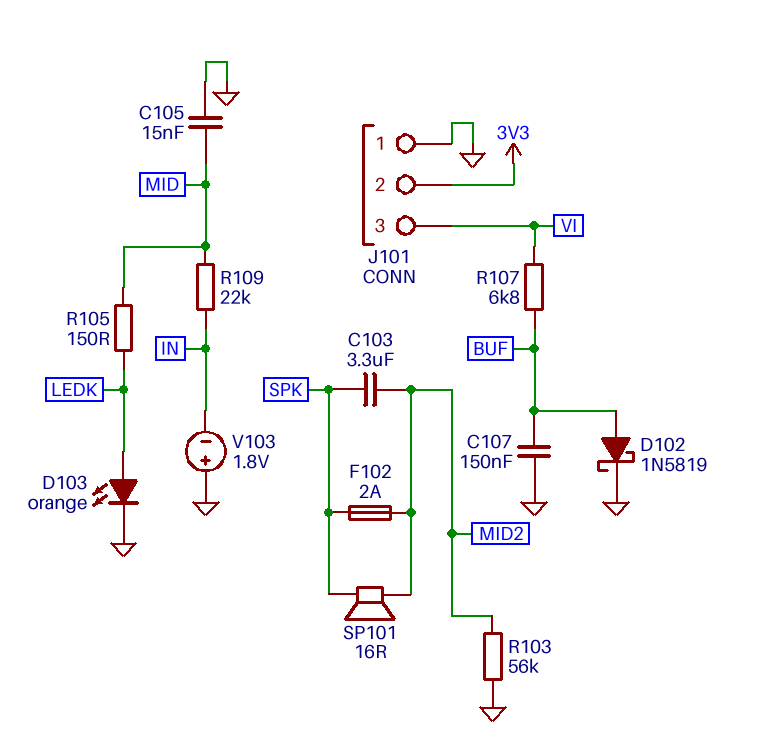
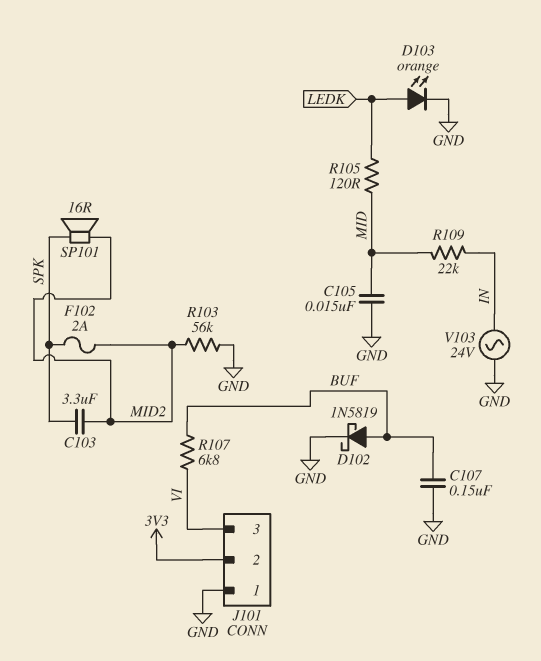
R105: 150 (LEDK, MID) -> 120 (LEDK, MID)
V103: 1.8V (plus GND, minus IN) -> AC 24V (GND, IN)

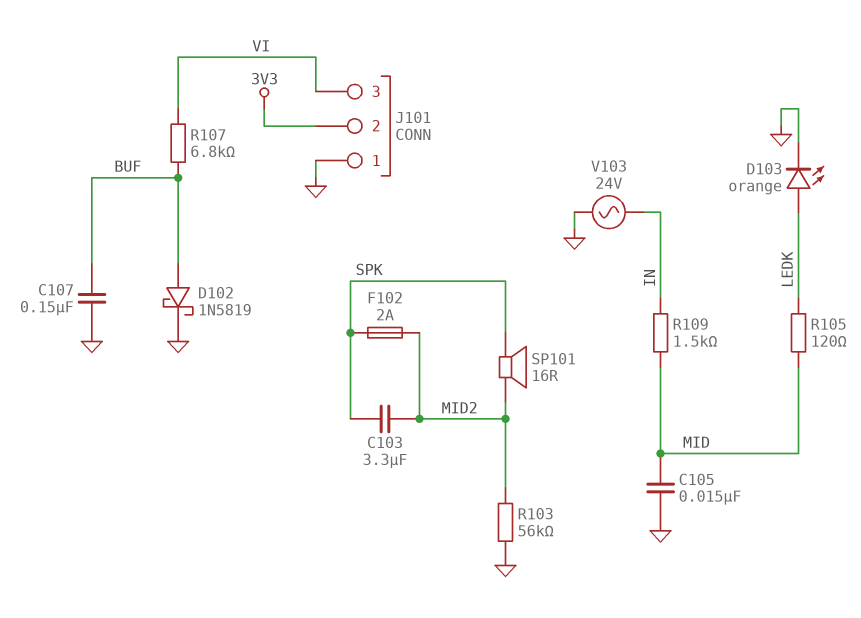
R109: 22k (IN, MID) -> 1.5k (IN, MID)

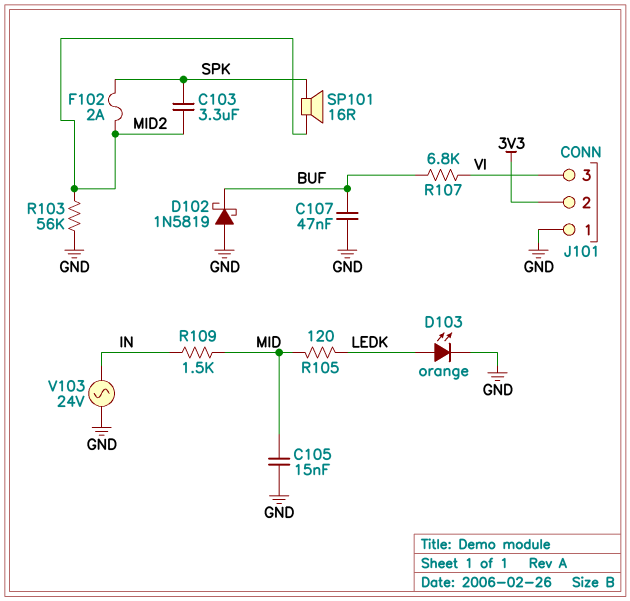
C107: 150nF (BUF, GND) -> 47nF (BUF, GND)
D102: schottky 1N5819 (A BUF, K GND) -> schottky 1N5819 (A GND, K BUF)

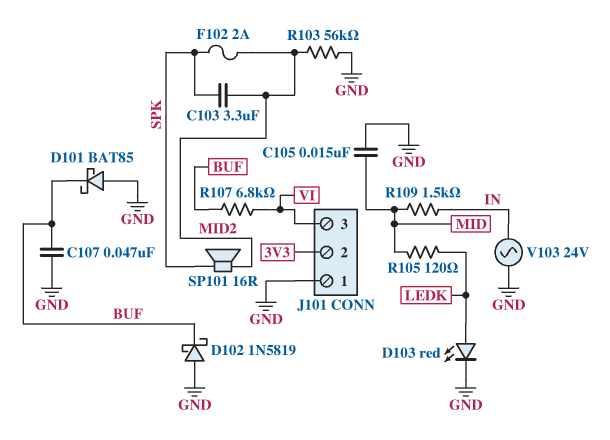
D101: none -> schottky BAT85 (A GND, K BUF)
D103: LED orange (A LEDK, K GND) -> LED red (A LEDK, K GND)

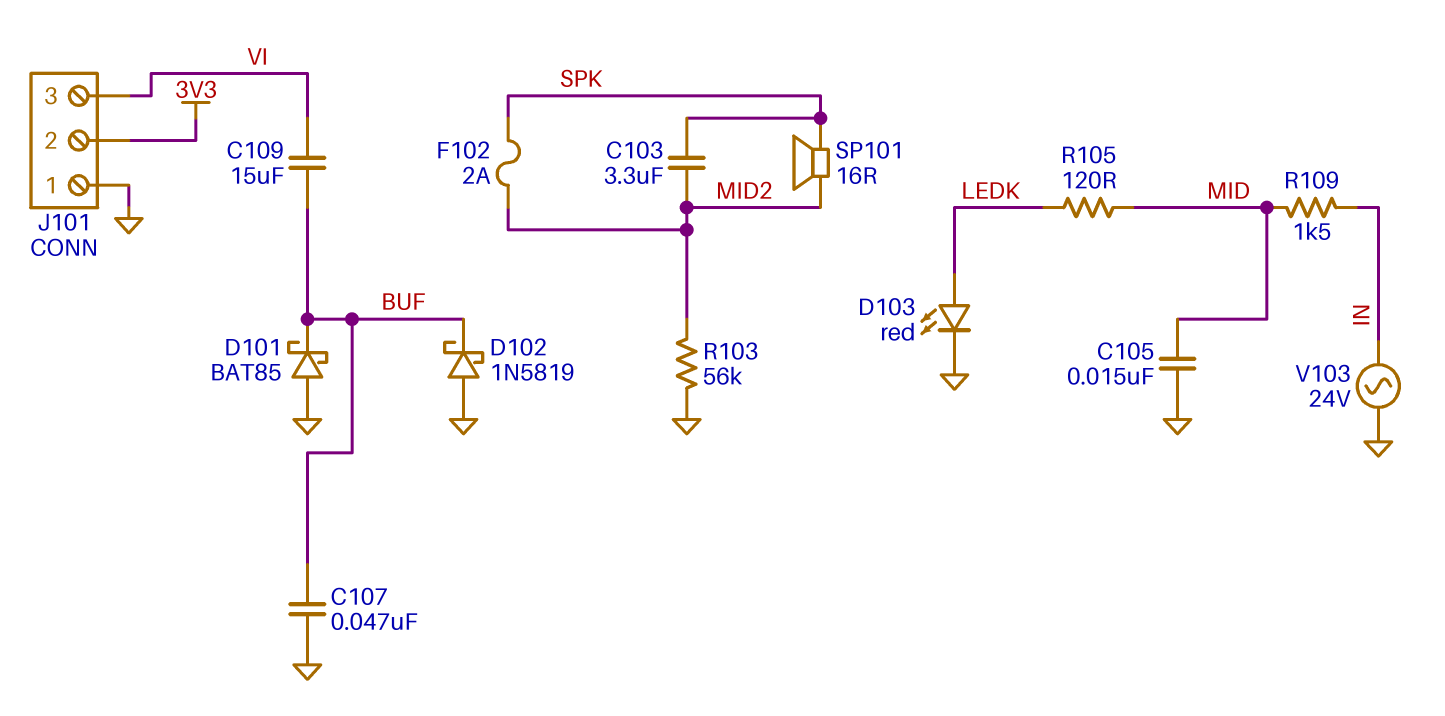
C109: none -> 15uF (BUF, VI)
R107: 6.8k (BUF, VI) -> none

